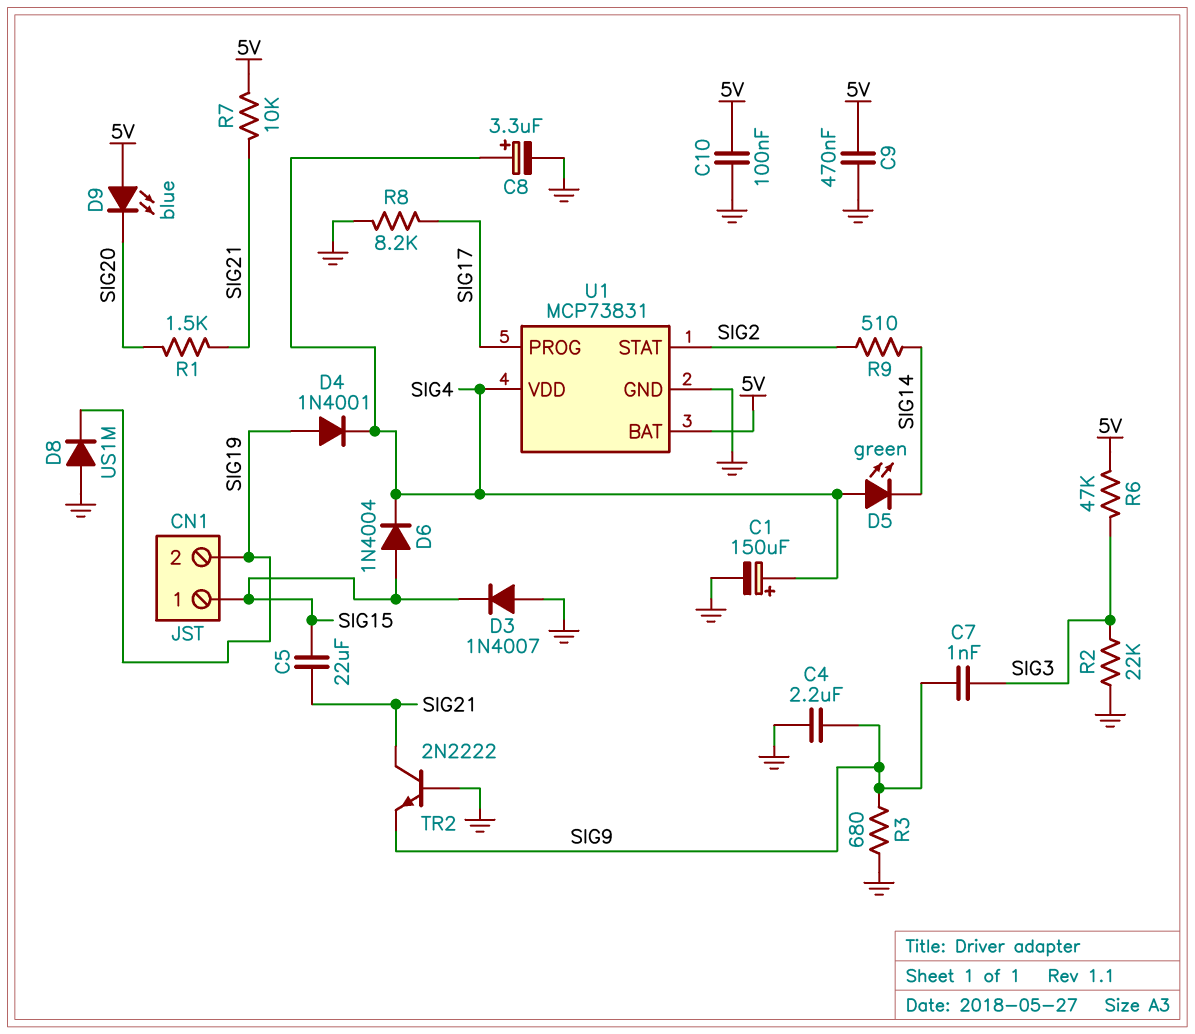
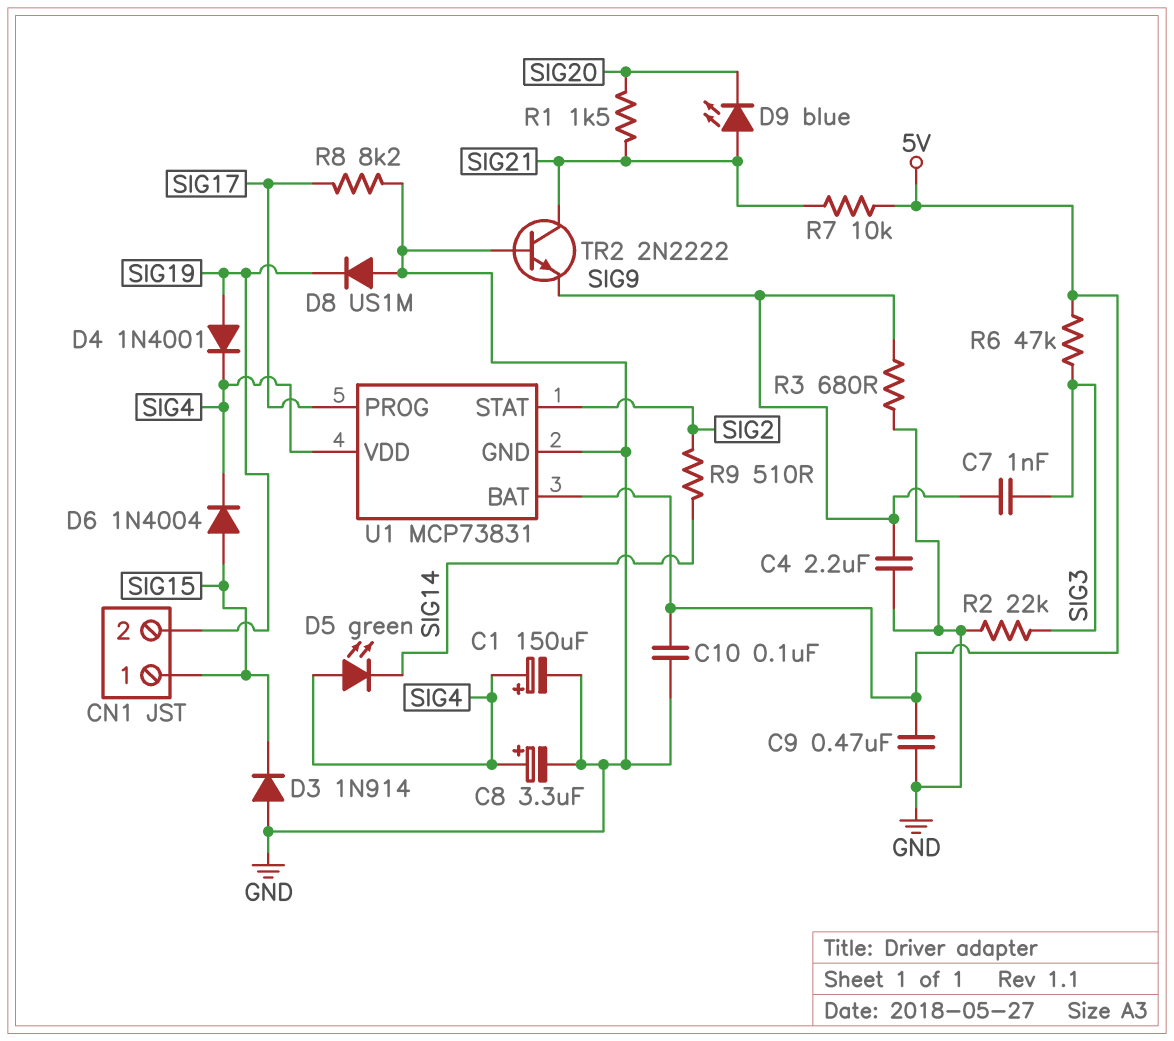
C5: 22uF (SIG15, SIG21) -> none
D3: diode 1N4007 (A GND, K SIG15) -> diode 1N914 (A GND, K SIG15)
D9: LED blue (A 5V, K SIG20) -> LED blue (A SIG21, K SIG20)

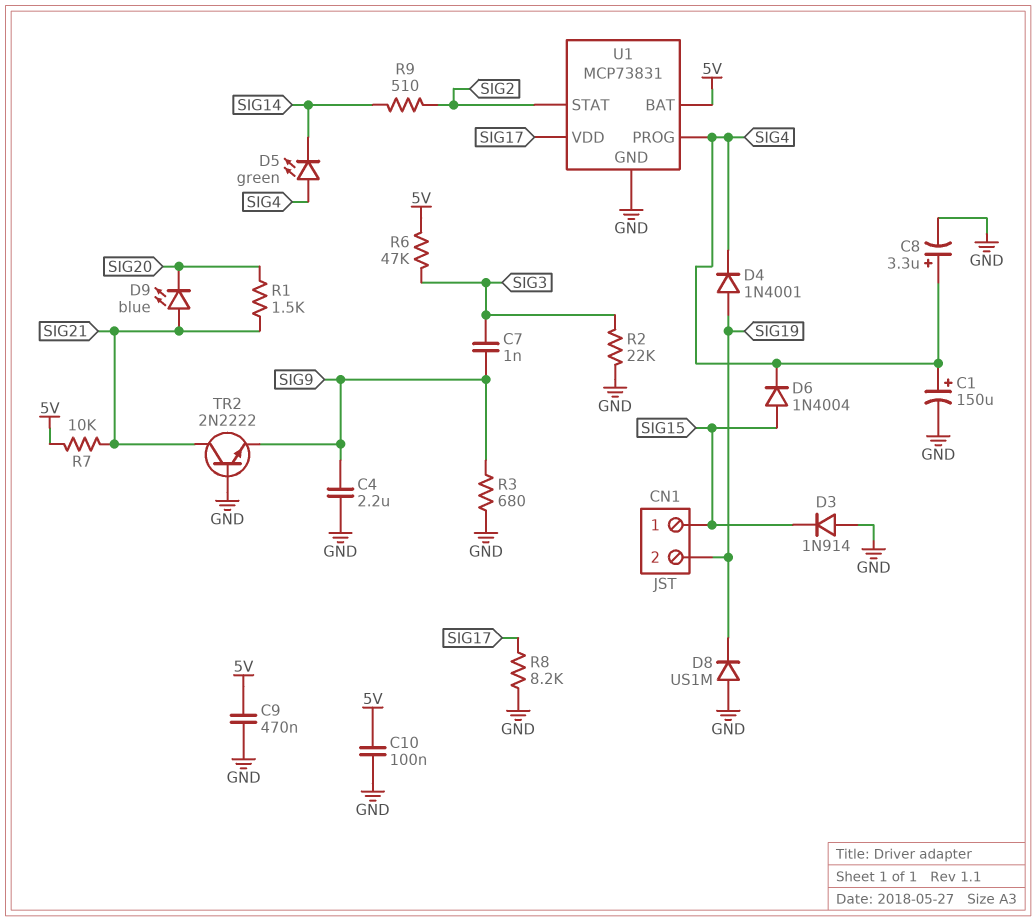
U1 pin PROG: SIG17 -> SIG4
U1 pin VDD: SIG4 -> SIG17

